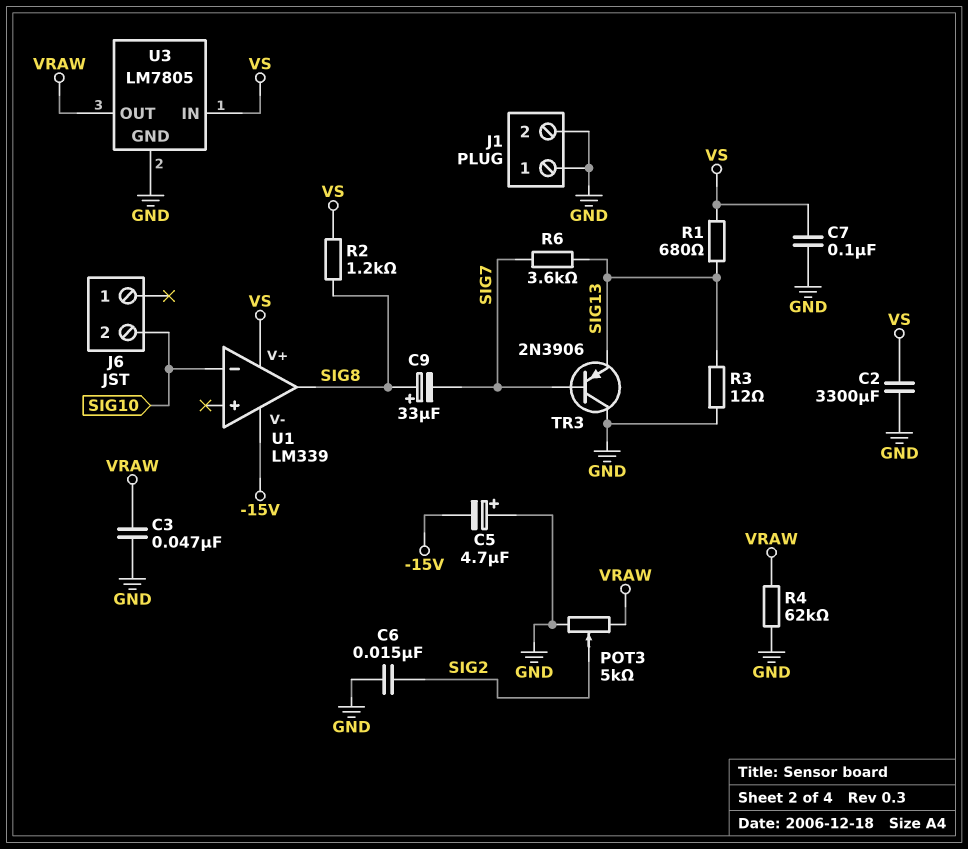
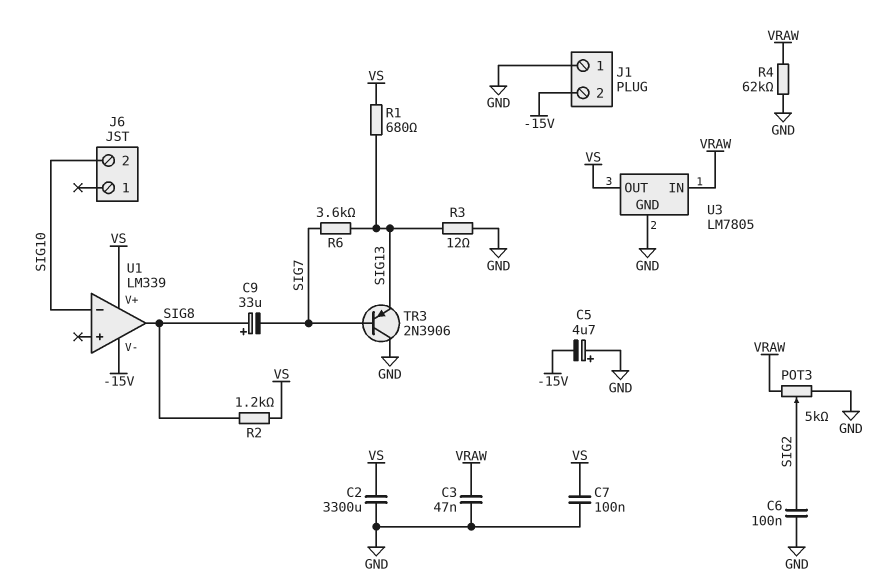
C6: 15nF (GND, SIG2) -> 100nF (GND, SIG2)
J1 pin 2: GND -> -15V
U3 pin IN: VS -> VRAW
U3 pin OUT: VRAW -> VS

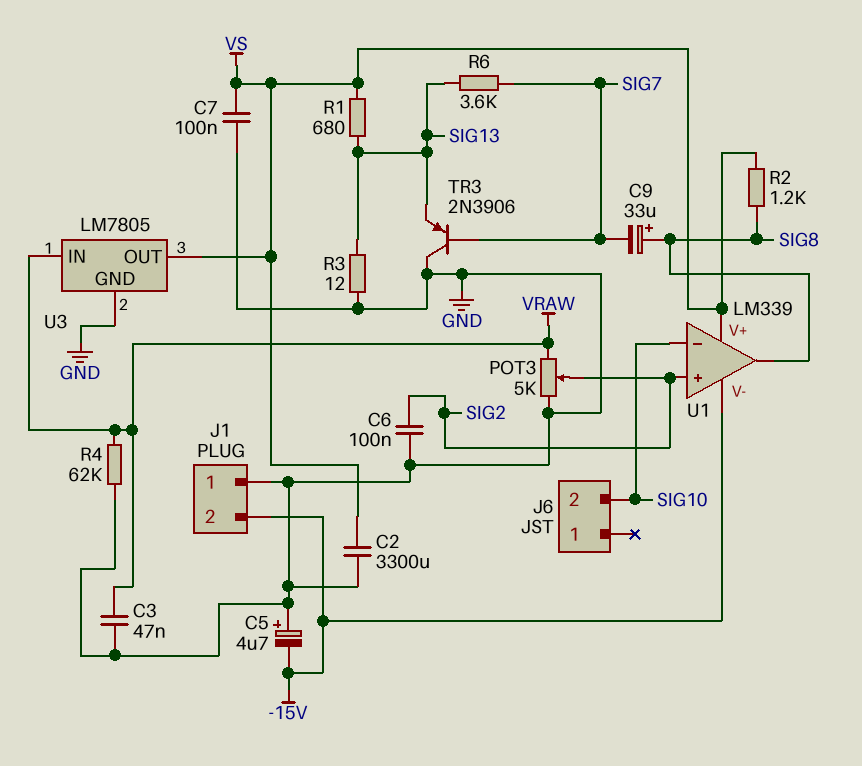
U1 pin in+: none -> SIG2

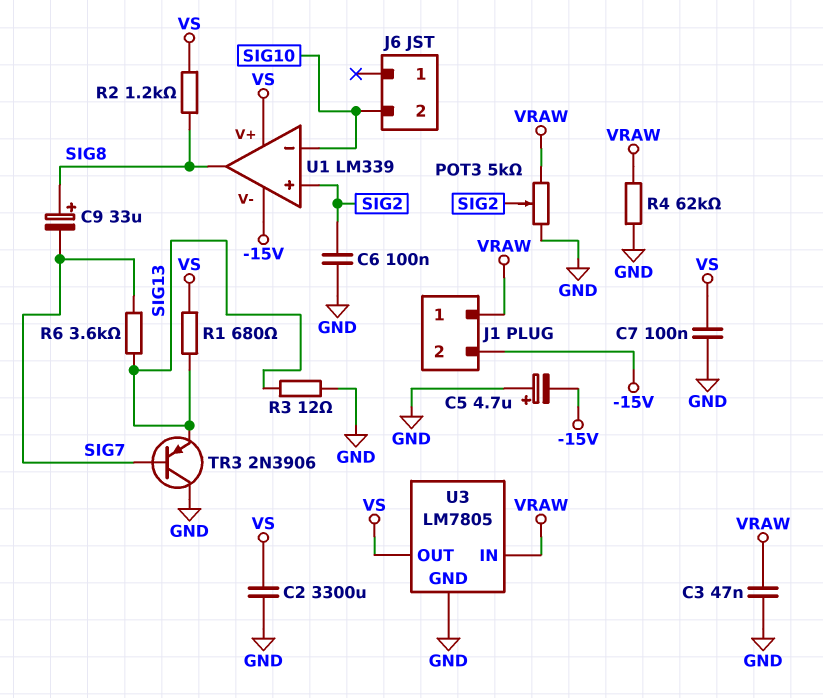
J1 pin 1: GND -> VRAW

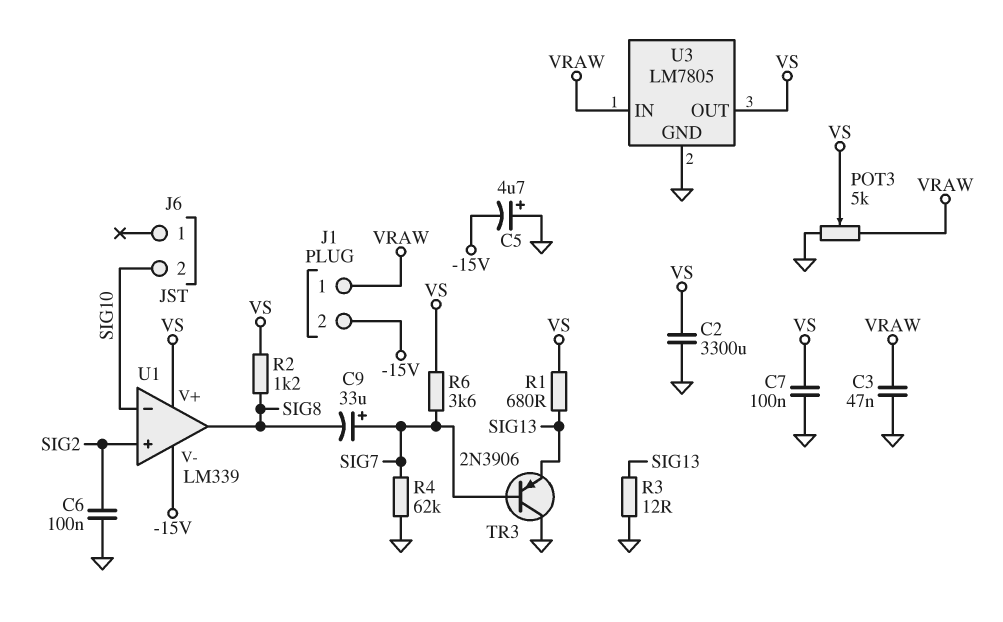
C9: 33uF (plus SIG8, minus SIG7) -> 33uF (plus SIG7, minus SIG8)
POT3: 5k (GND, VRAW, wiper SIG2) -> 5k (GND, VRAW, wiper VS)
R4: 62k (GND, VRAW) -> 62k (GND, SIG7)
R6: 3.6k (SIG7, SIG13) -> 3.6k (SIG7, VS)

